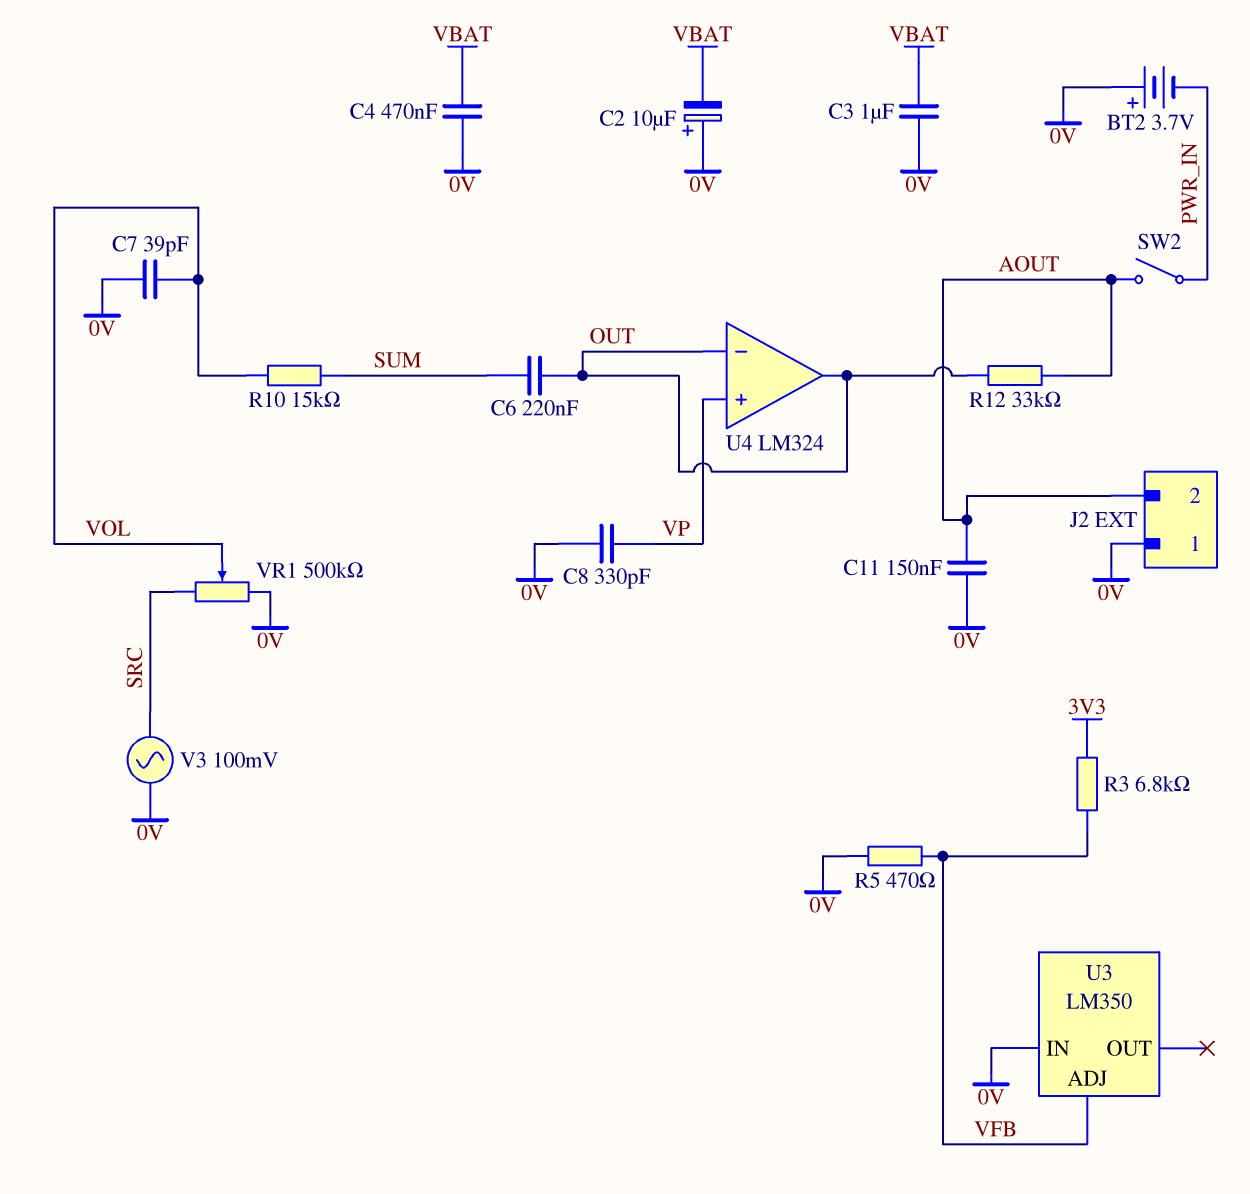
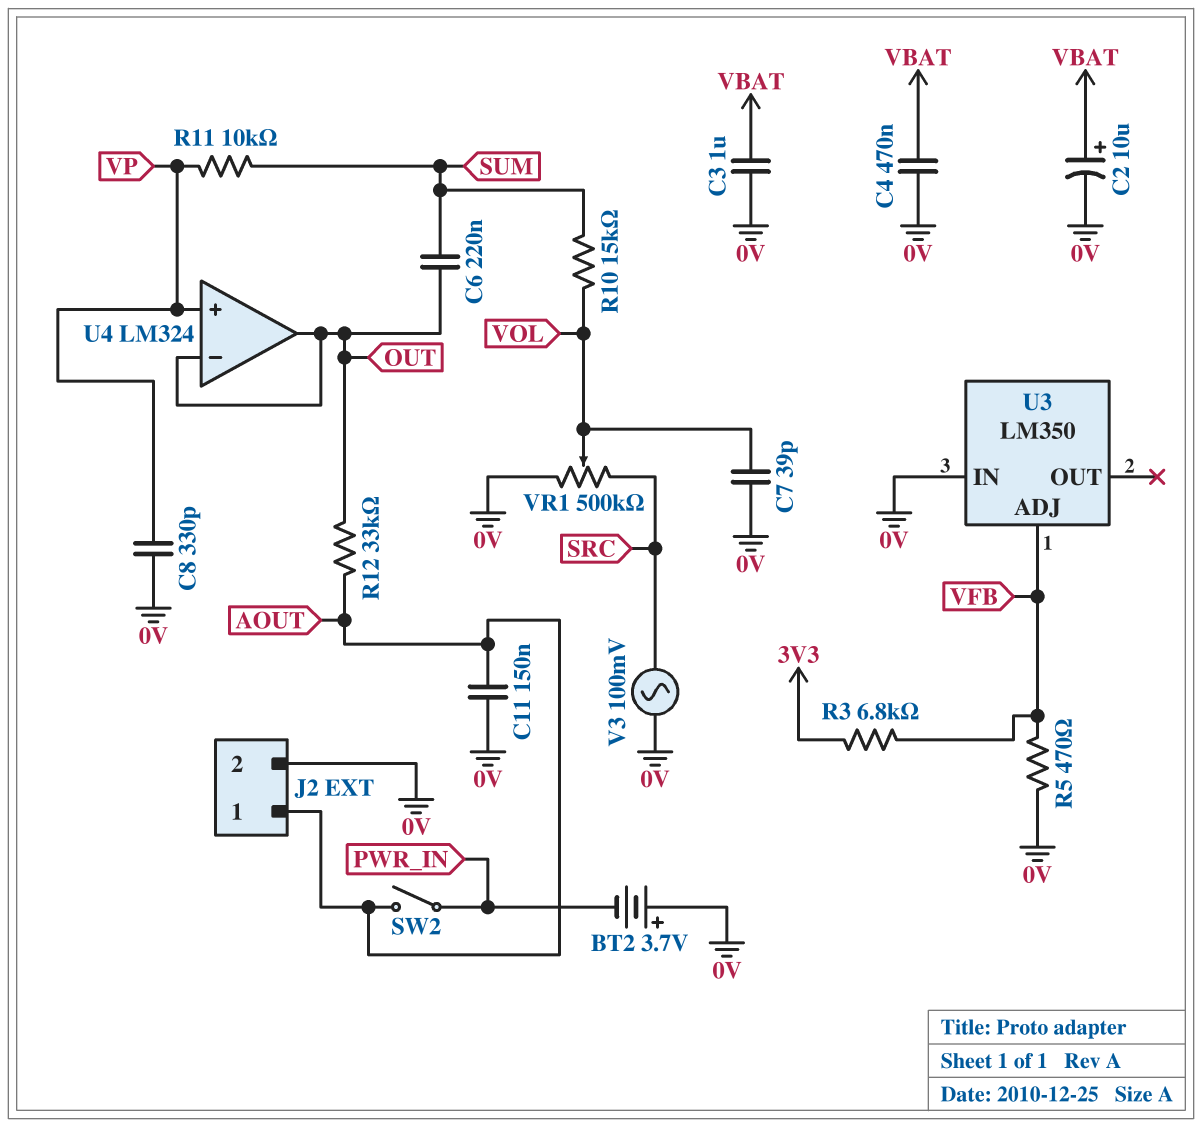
C2: 10uF (plus 0V, minus VBAT) -> 10uF (plus VBAT, minus 0V)
J2 pin 1: 0V -> AOUT
J2 pin 2: AOUT -> 0V
R11: none -> 10k (SUM, VP)

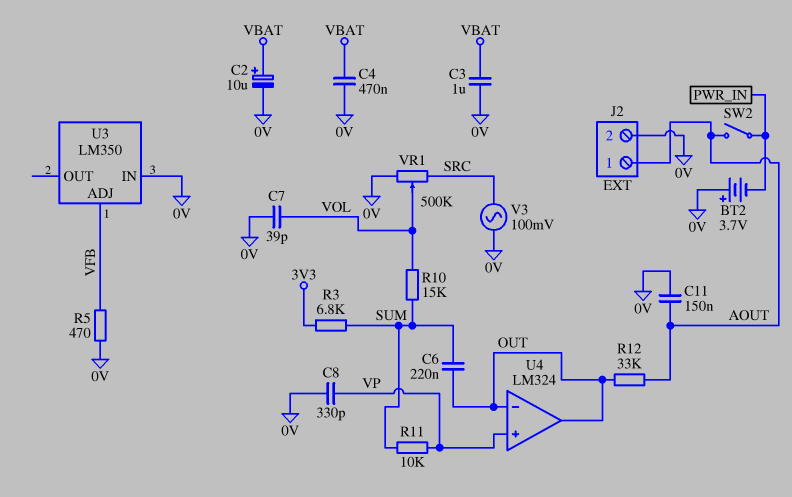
R3: 6.8k (3V3, VFB) -> 6.8k (3V3, SUM)

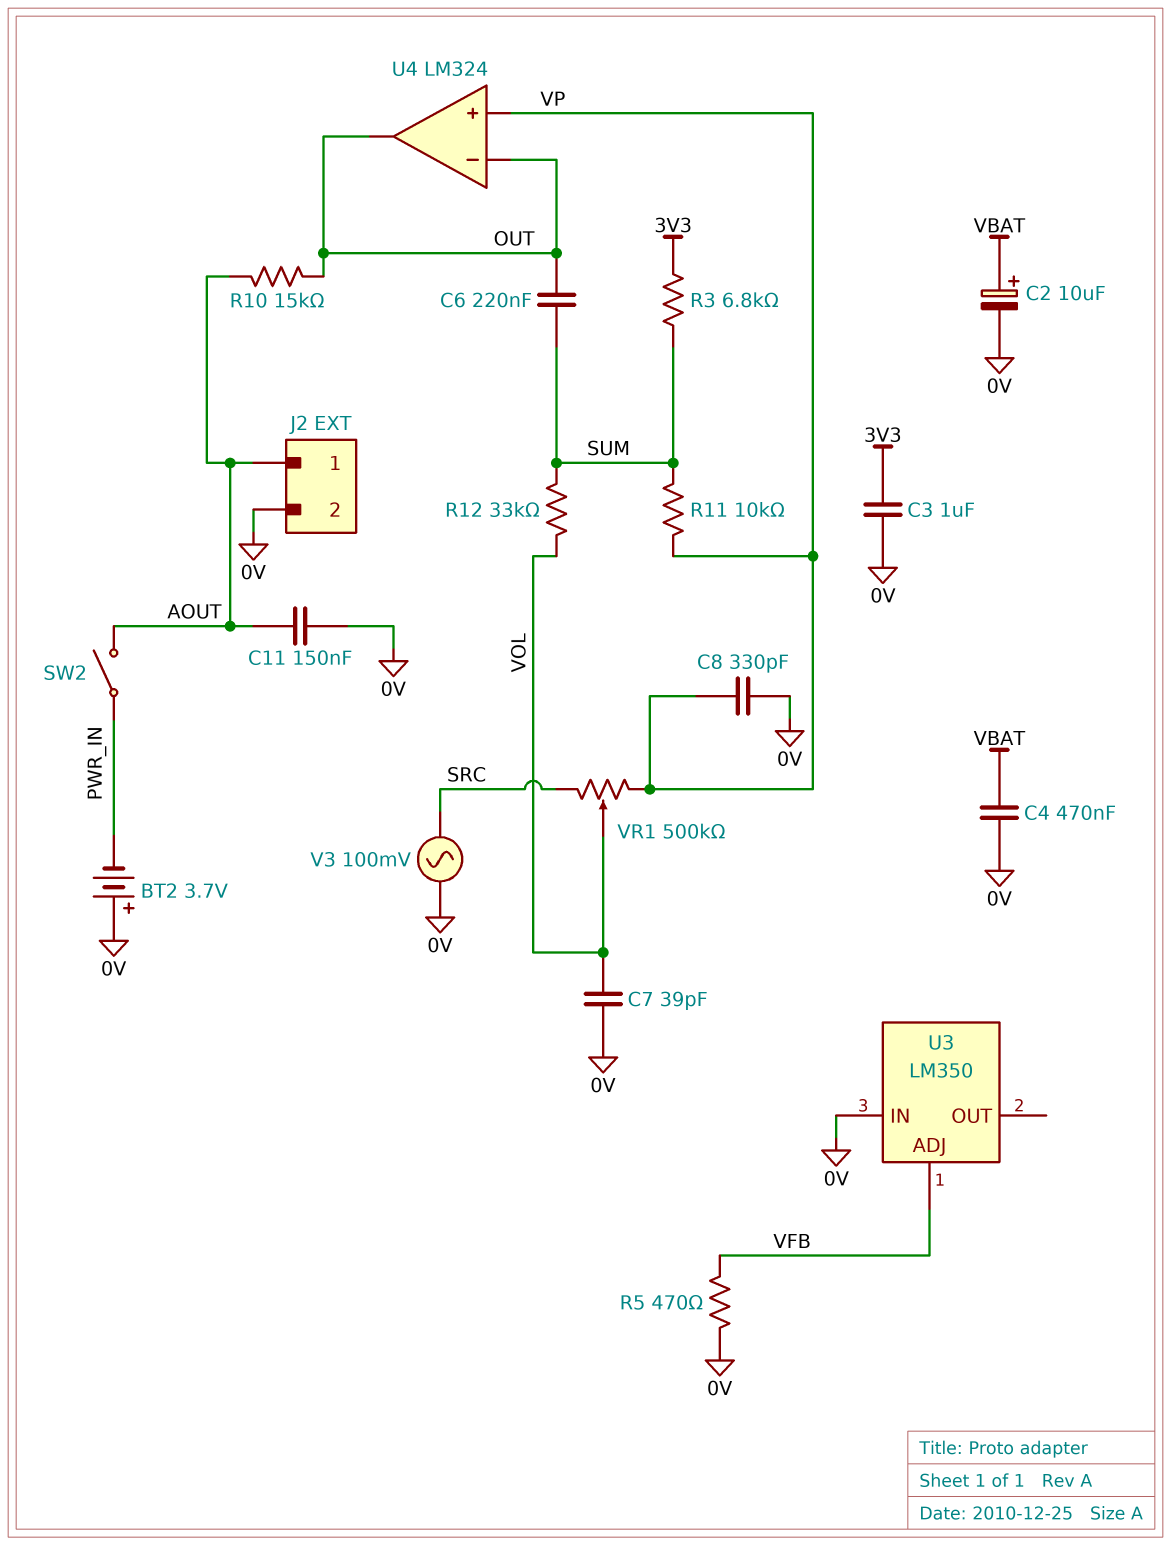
C3: 1uF (0V, VBAT) -> 1uF (0V, 3V3)
R10: 15k (SUM, VOL) -> 15k (AOUT, OUT)
R12: 33k (AOUT, OUT) -> 33k (SUM, VOL)
VR1: 500k (0V, SRC, wiper VOL) -> 500k (SRC, VP, wiper VOL)

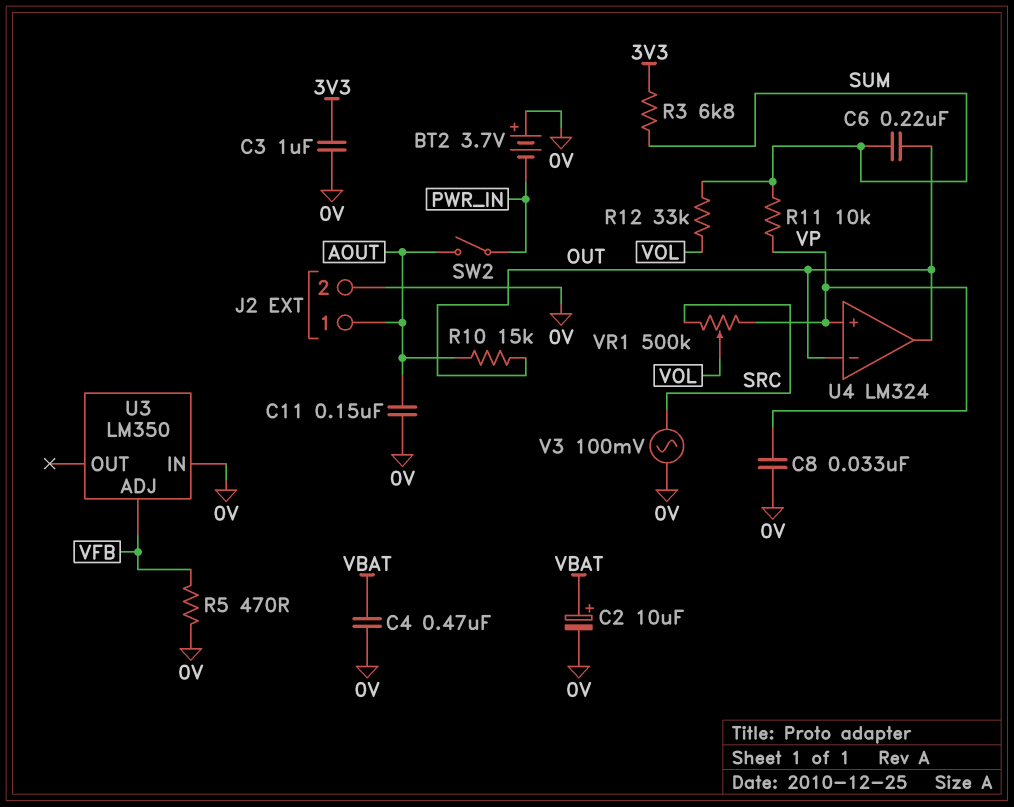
C7: 39pF (0V, VOL) -> none
C8: 330pF (0V, VP) -> 33nF (0V, VP)

